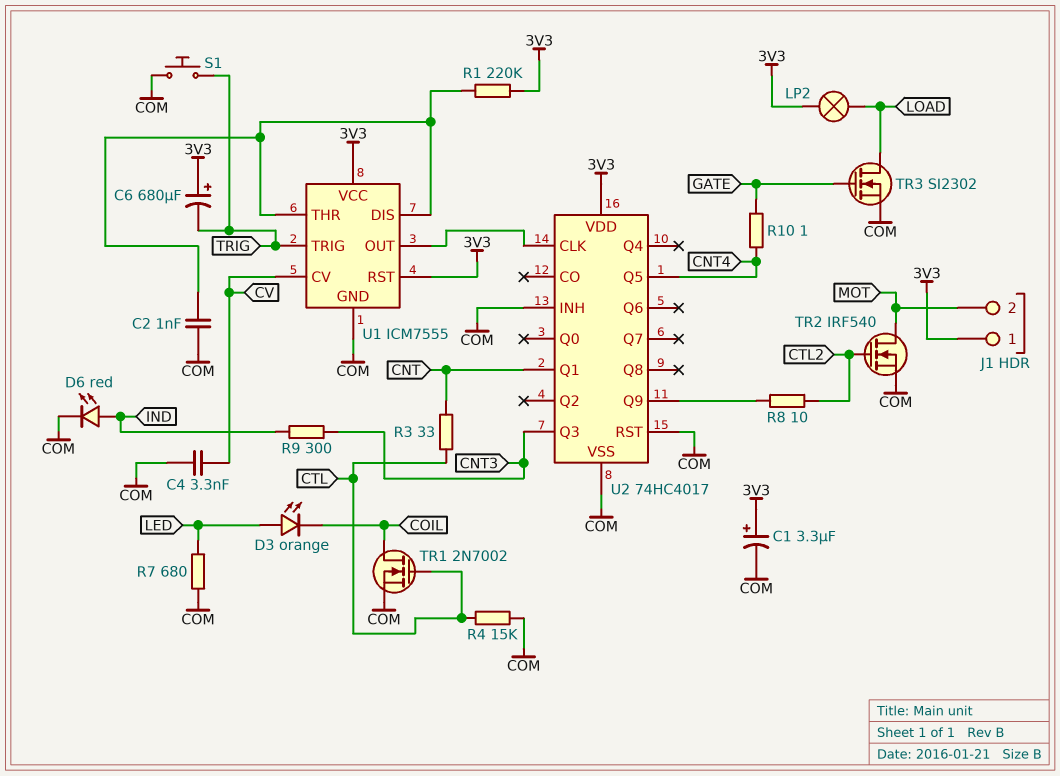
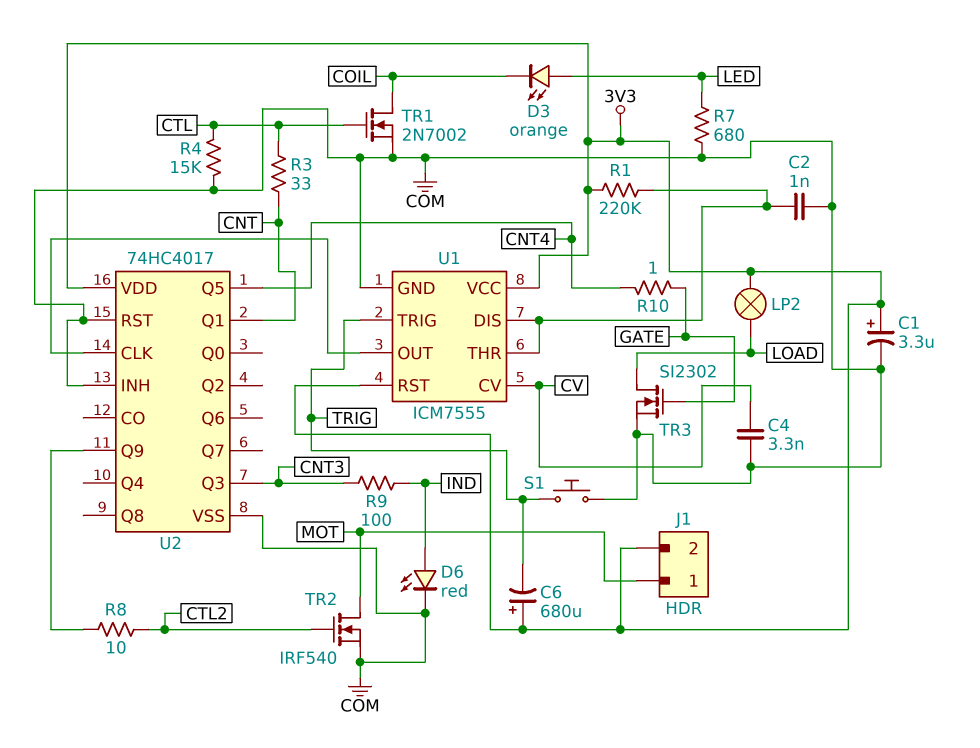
J1 pin 1: 3V3 -> MOT
J1 pin 2: MOT -> 3V3
R9: 300 (CNT3, IND) -> 100 (CNT3, IND)

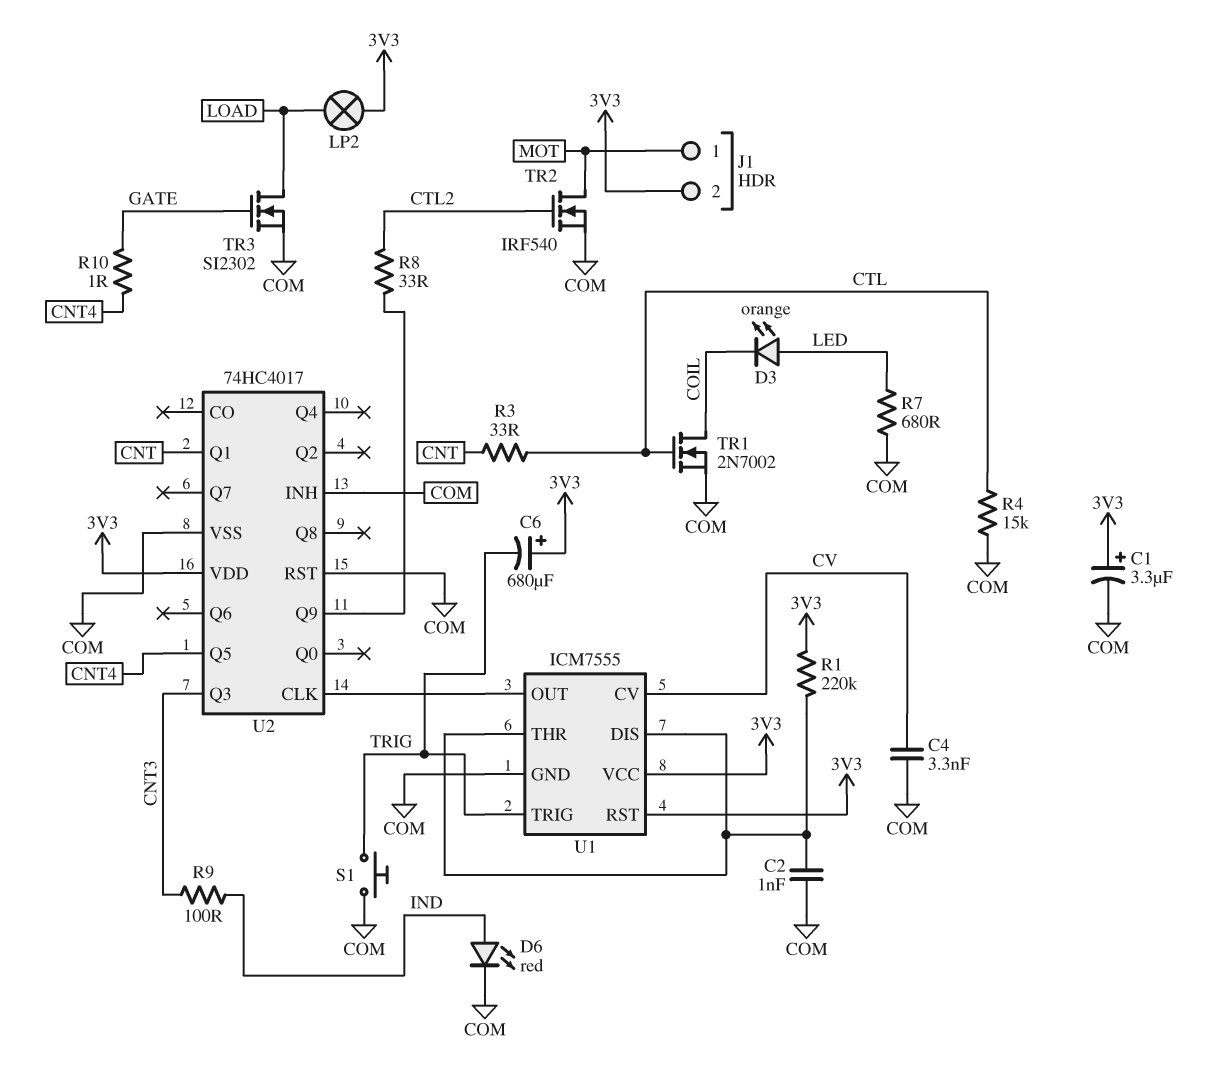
R8: 10 (CTL2, U2/Q9) -> 33 (CTL2, U2/Q9)

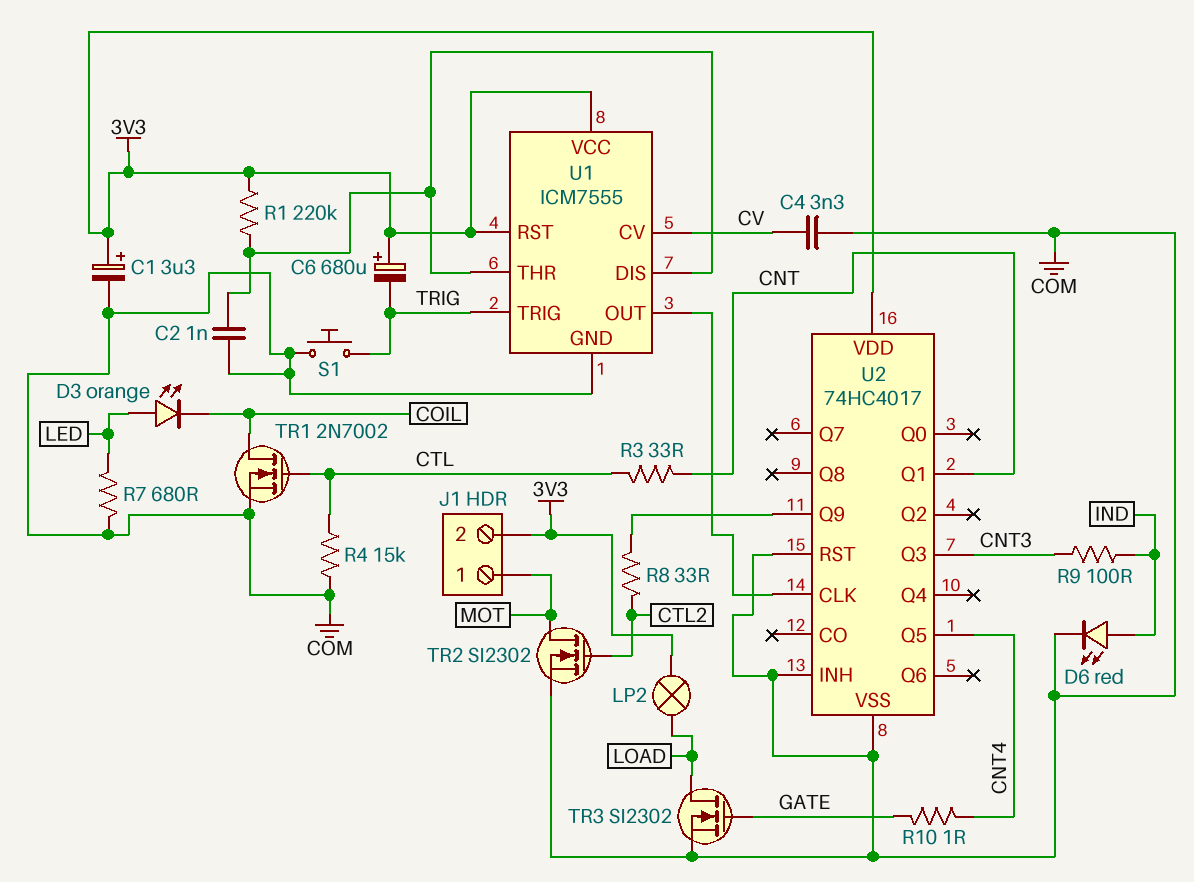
TR2: NMOS IRF540 (G CTL2, D MOT, S COM) -> NMOS SI2302 (G CTL2, D MOT, S COM)

